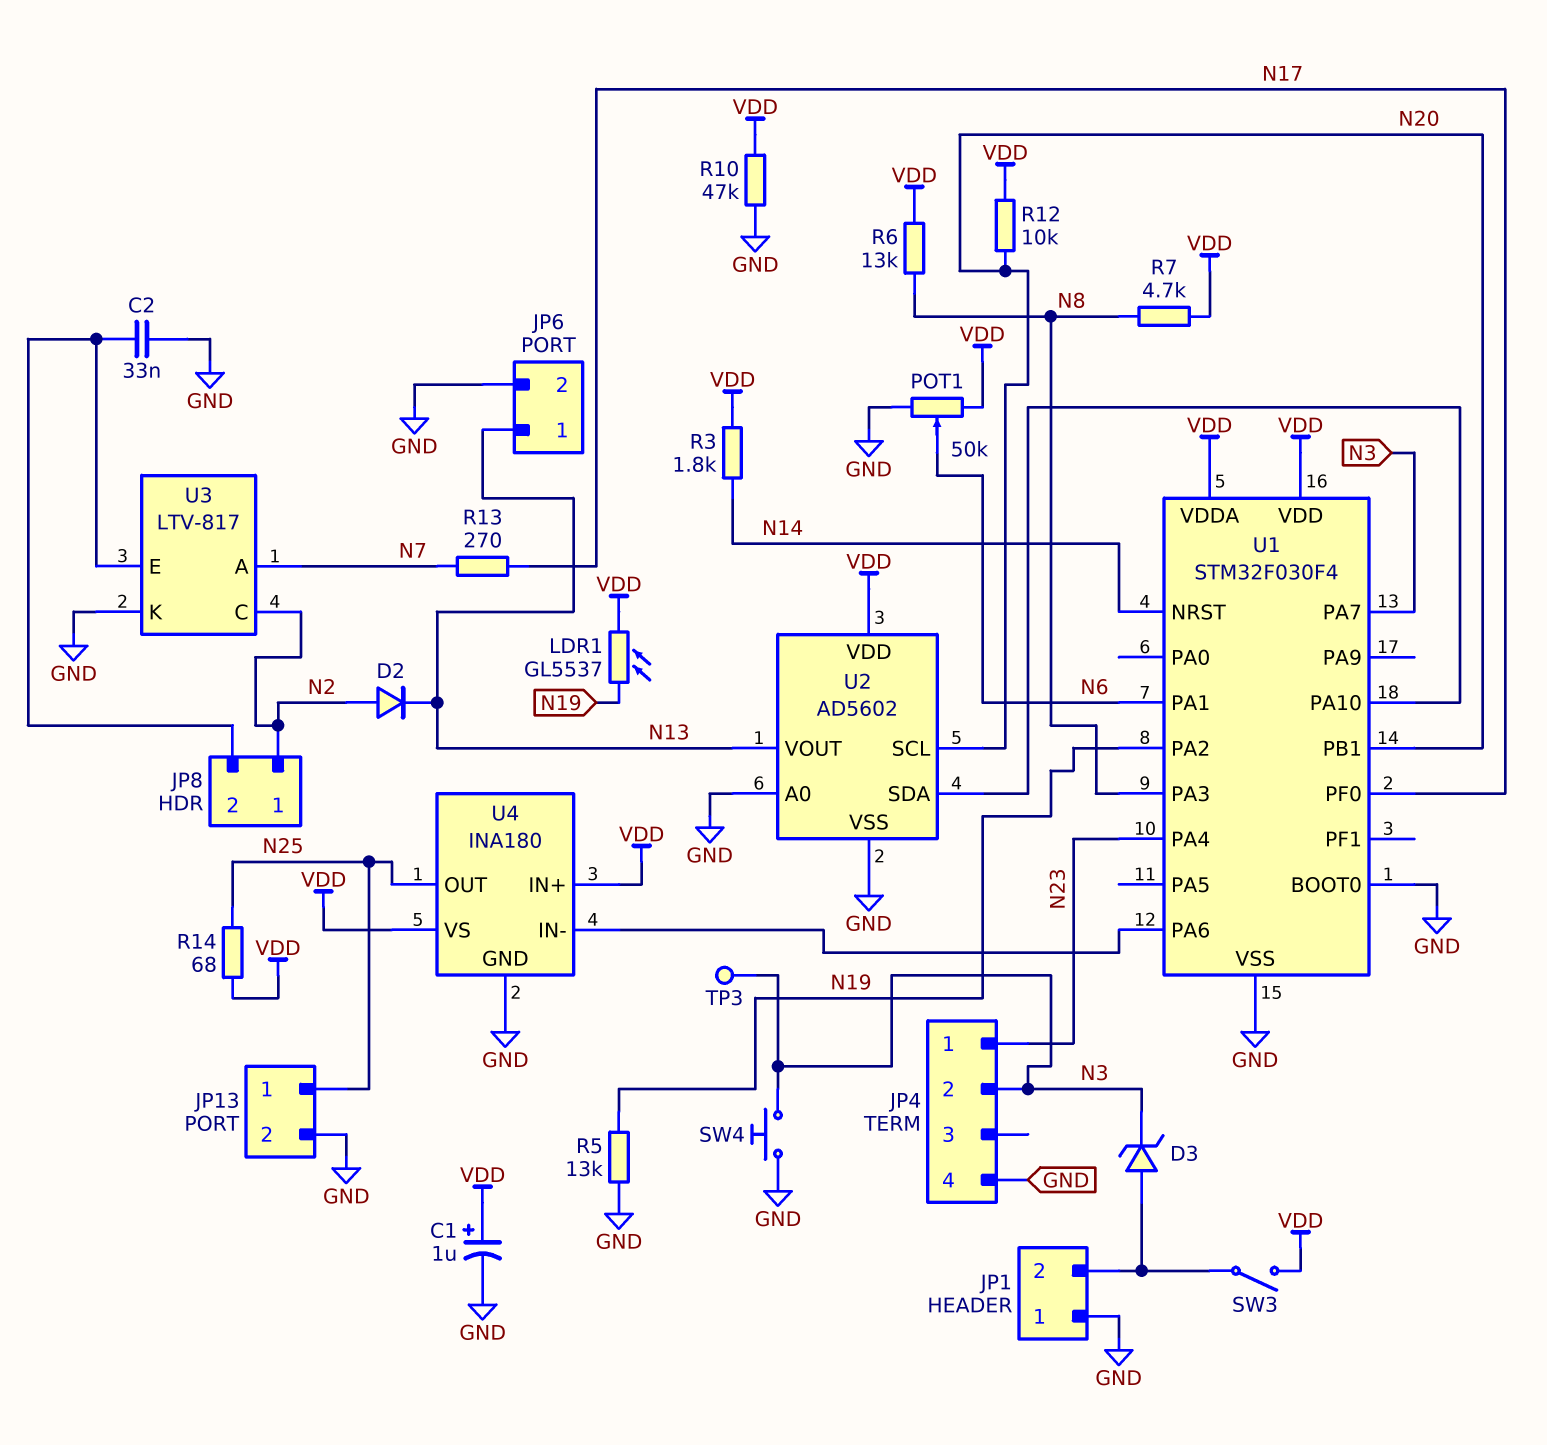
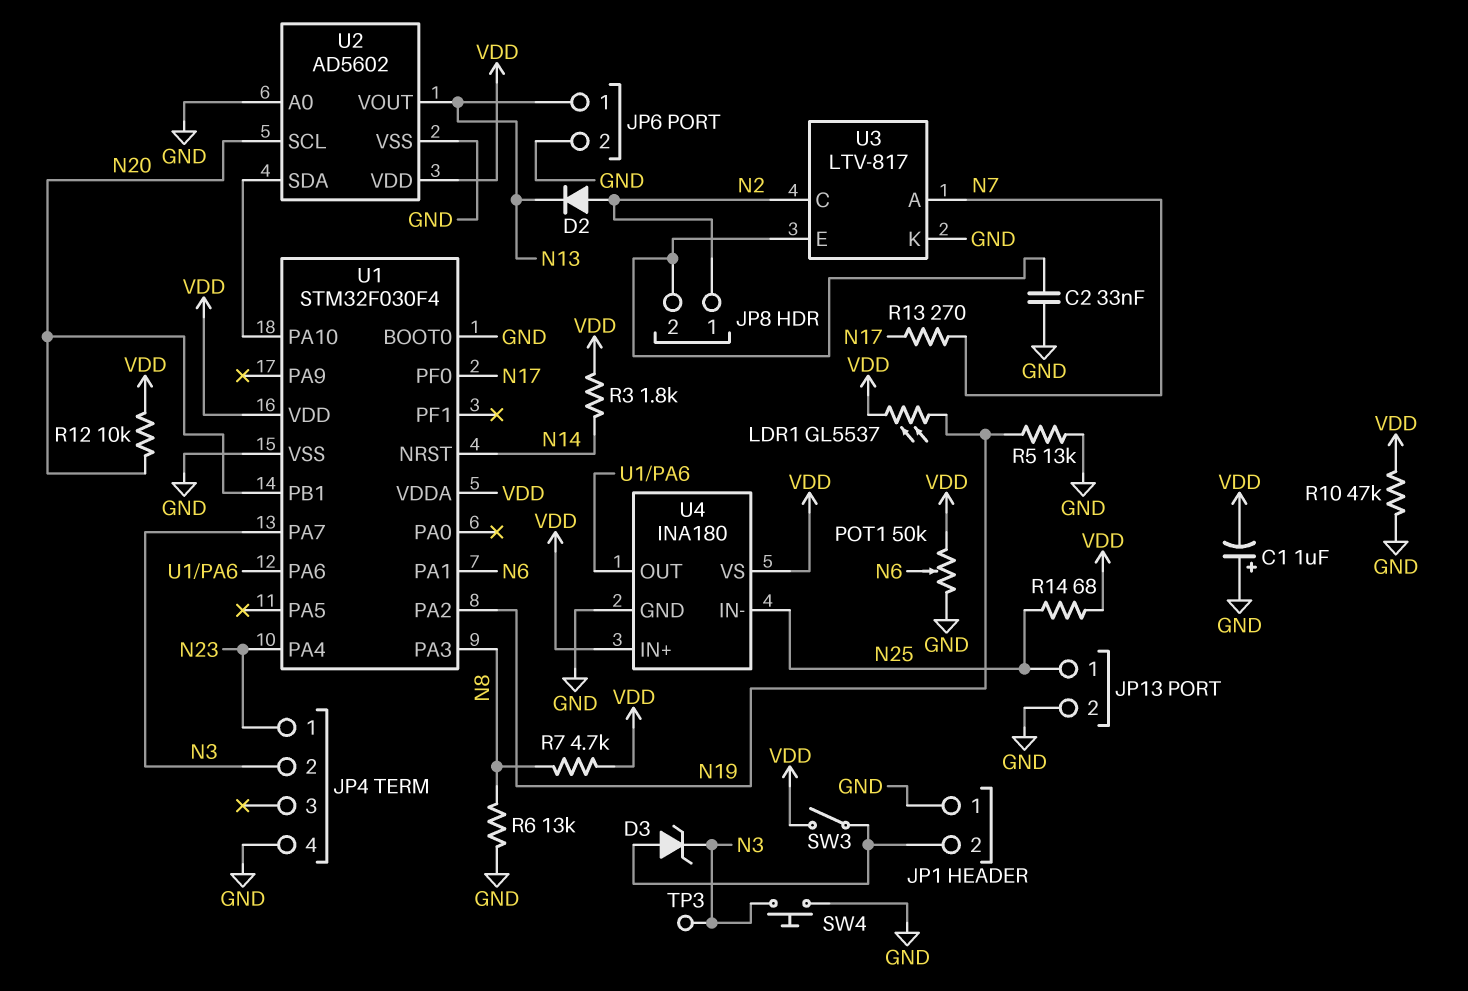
C1: 1uF (plus VDD, minus GND) -> 1uF (plus GND, minus VDD)
R6: 13k (N8, VDD) -> 13k (GND, N8)
U4 pin IN-: U1/PA6 -> N25
U4 pin OUT: N25 -> U1/PA6

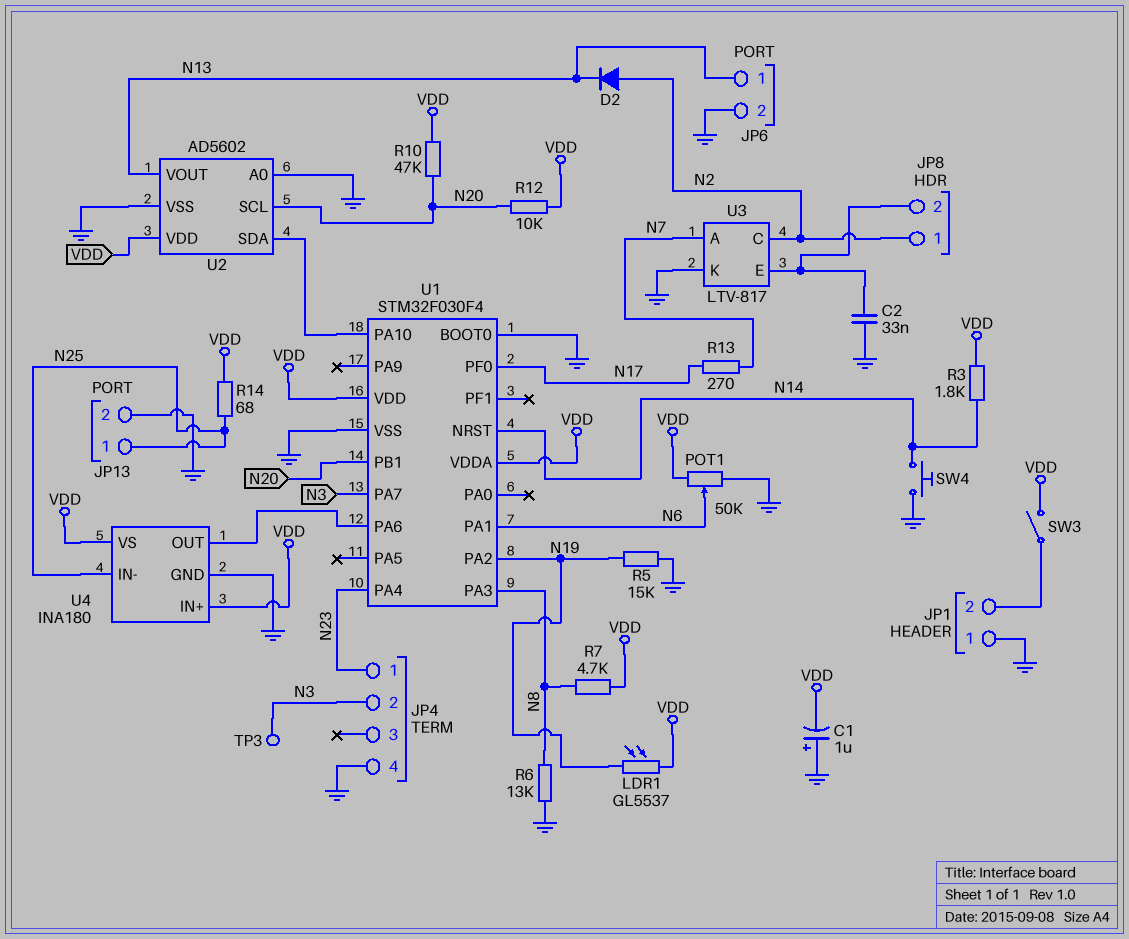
D3: zener (A JP1/2, K N3) -> none
R5: 13k (GND, N19) -> 15k (GND, N19)
R10: 47k (GND, VDD) -> 47k (N20, VDD)
SW4: button (GND, N3) -> button (GND, N14)

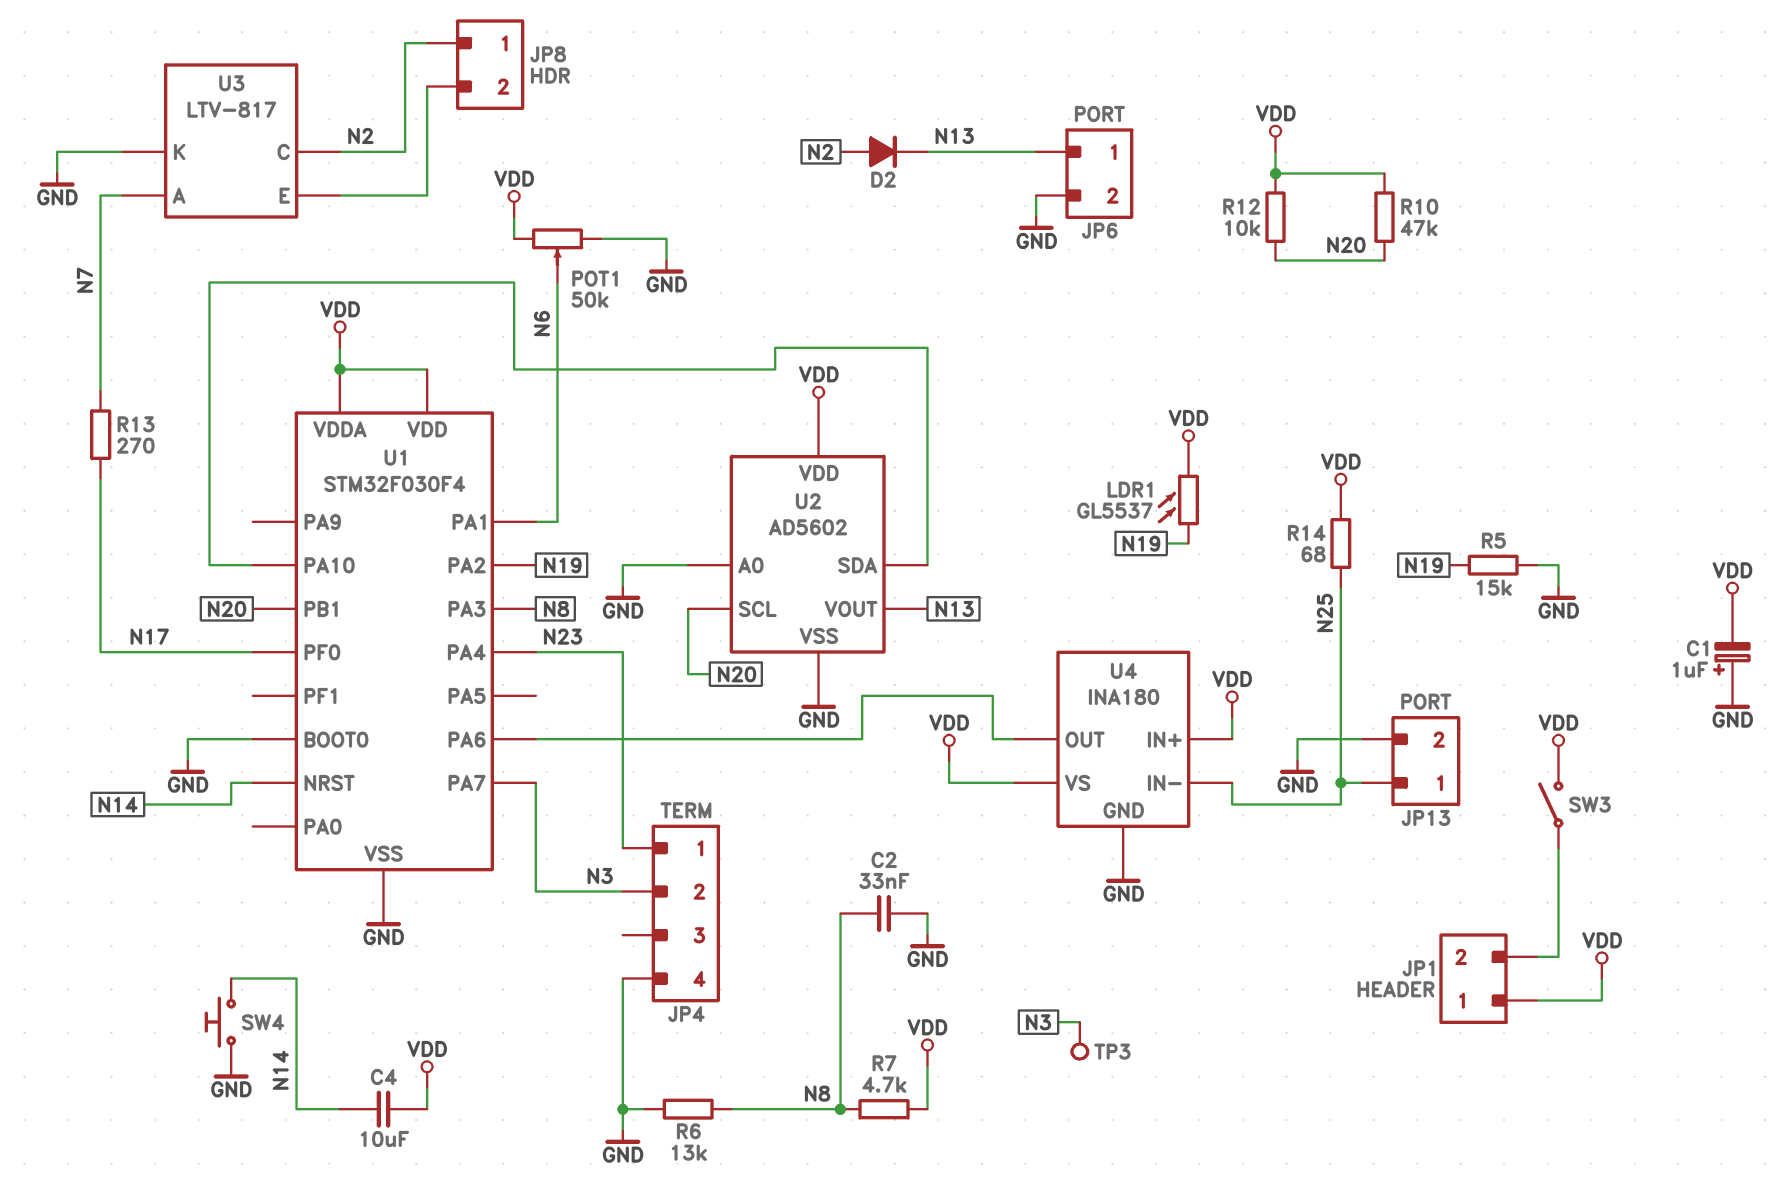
C2: 33nF (GND, JP8/2) -> 33nF (GND, N8)
C4: none -> 10uF (N14, VDD)
JP1 pin 1: GND -> VDD
R3: 1.8k (N14, VDD) -> none

